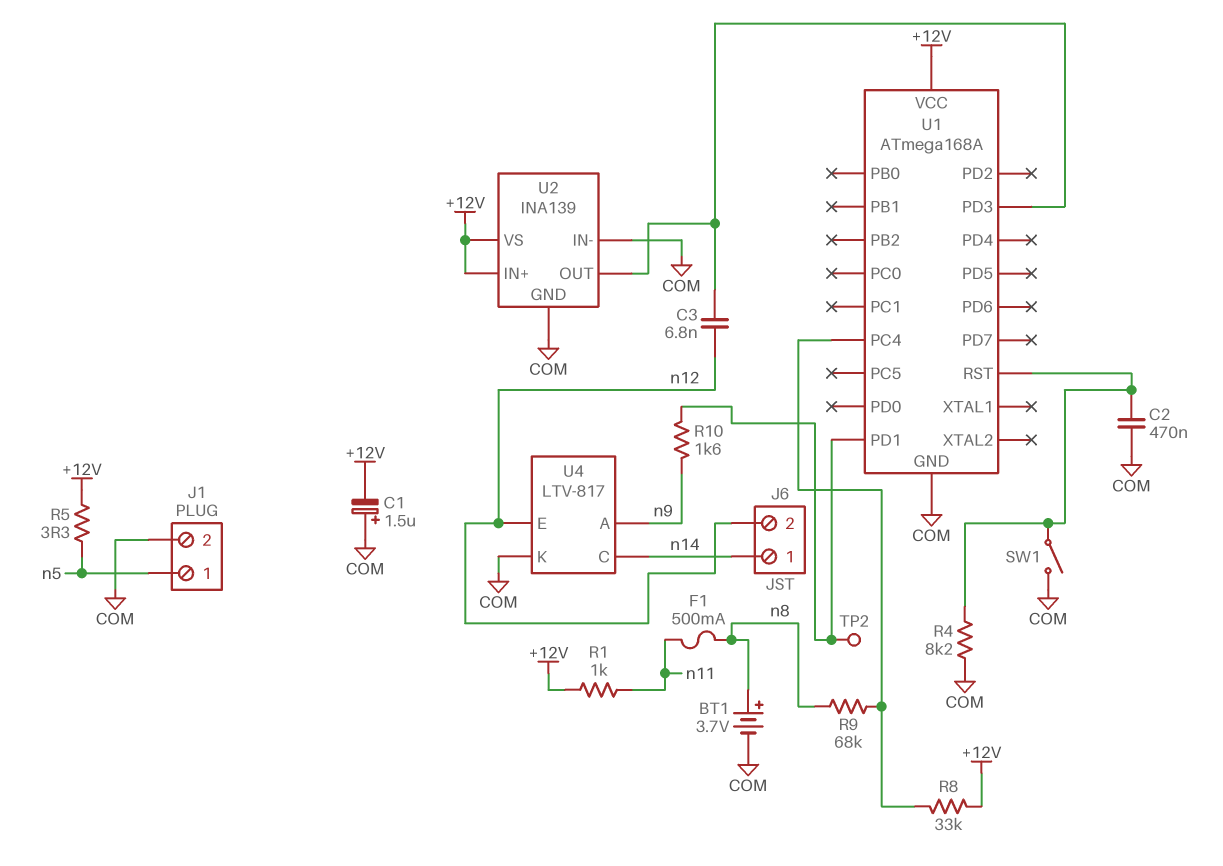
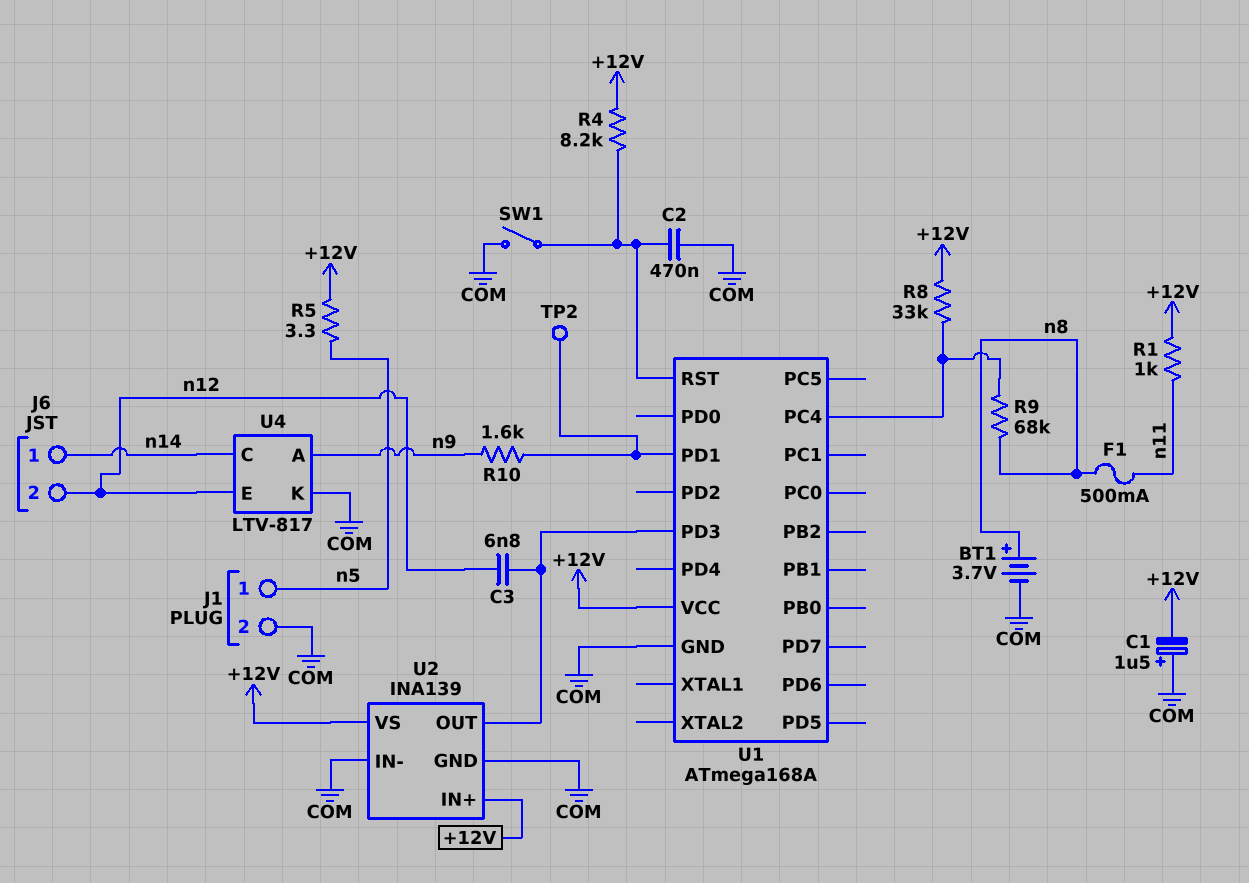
R4: 8.2k (COM, U1/RST) -> 8.2k (+12V, U1/RST)

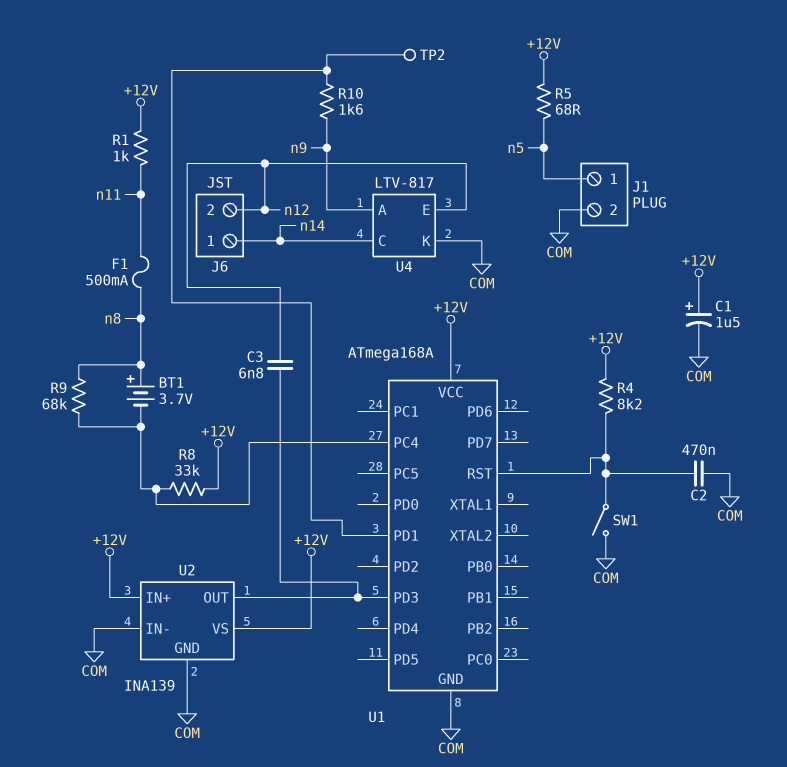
BT1: 3.7V (plus n8, minus COM) -> 3.7V (plus n8, minus U1/PC4)
C1: 1.5uF (plus COM, minus +12V) -> 1.5uF (plus +12V, minus COM)
R5: 3.3 (+12V, n5) -> 68 (+12V, n5)

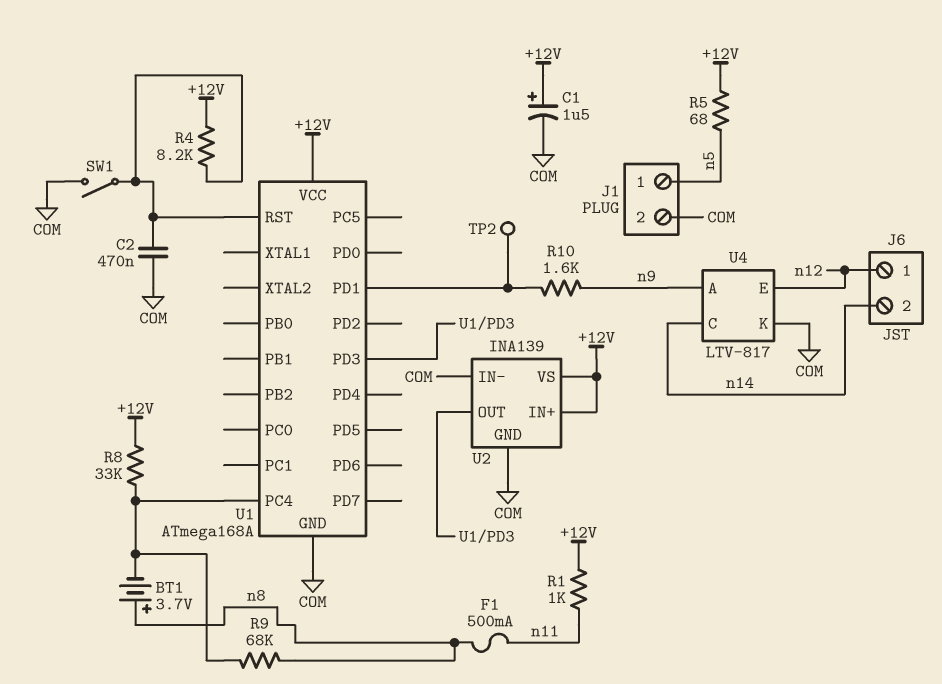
C3: 6.8nF (U1/PD3, n12) -> none
J6 pin 1: n14 -> n12
J6 pin 2: n12 -> n14

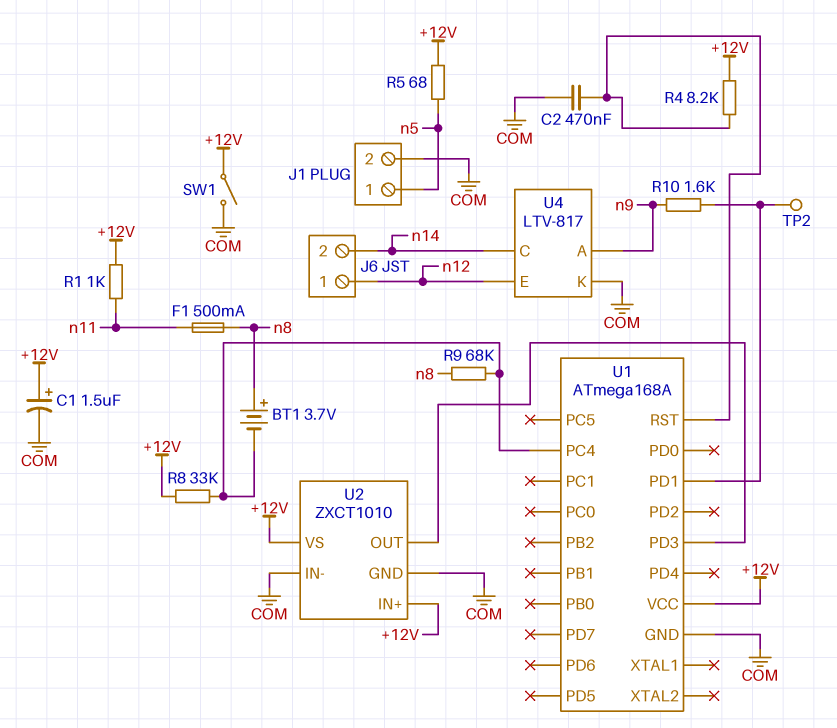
SW1: switch (COM, U1/RST) -> switch (+12V, COM)
U2: INA139 -> ZXCT1010

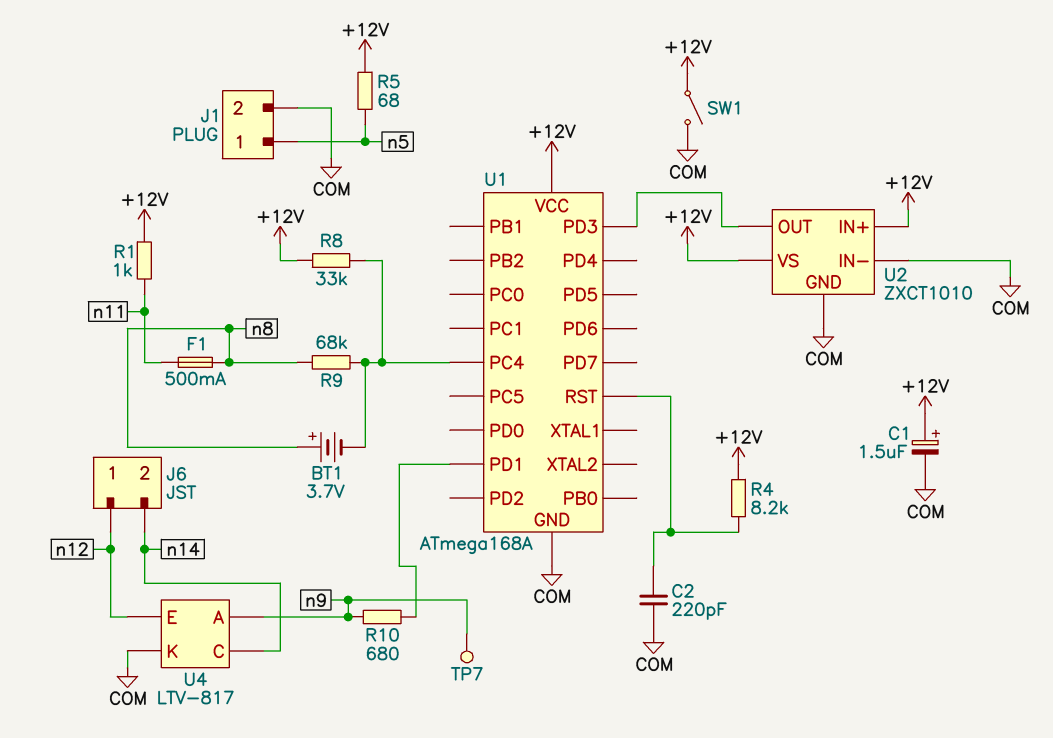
C2: 470nF (COM, U1/RST) -> 220pF (COM, U1/RST)
R10: 1.6k (U1/PD1, n9) -> 680 (U1/PD1, n9)
TP2: test point (U1/PD1) -> none
TP7: none -> test point (n9)

